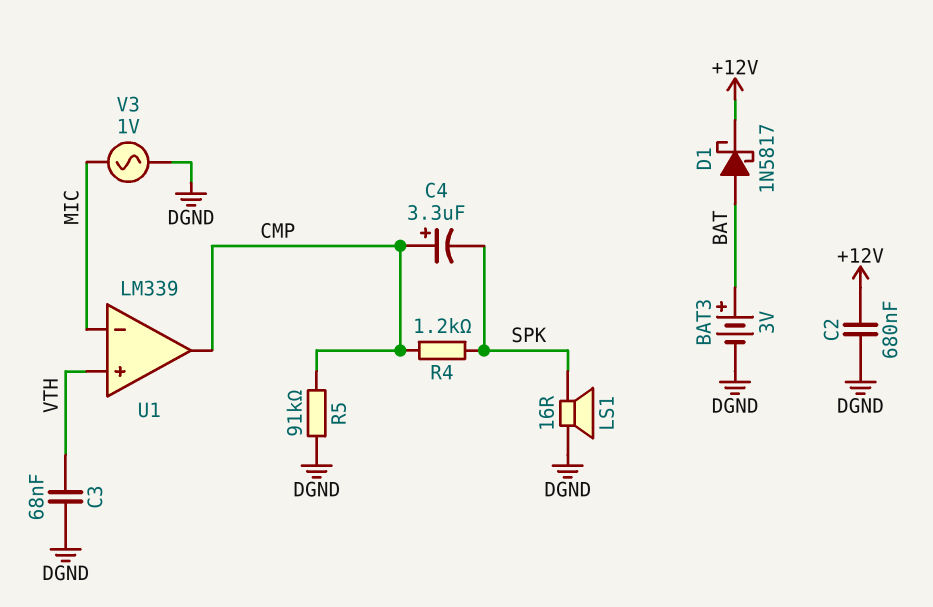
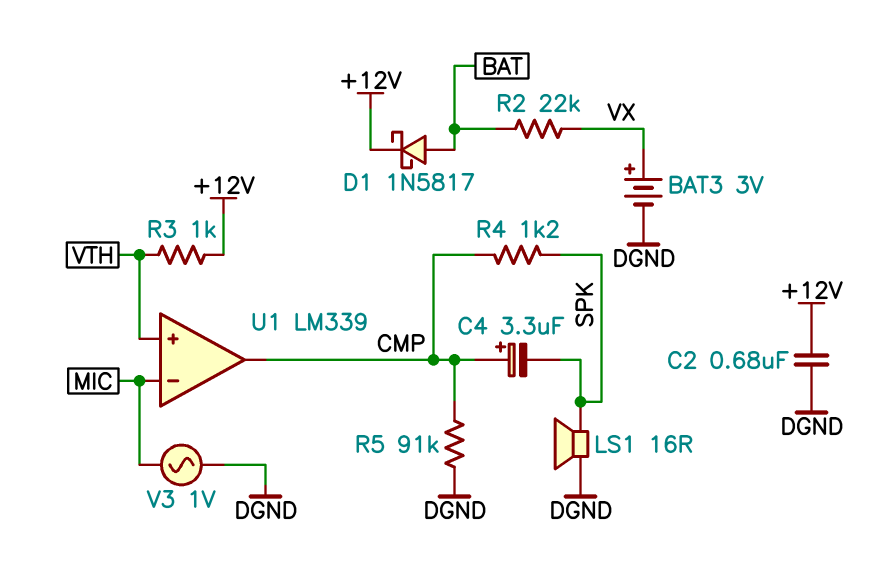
BAT3: 3V (plus BAT, minus DGND) -> 3V (plus VX, minus DGND)
C3: 68nF (DGND, VTH) -> none
R2: none -> 22k (BAT, VX)
R3: none -> 1k (+12V, VTH)

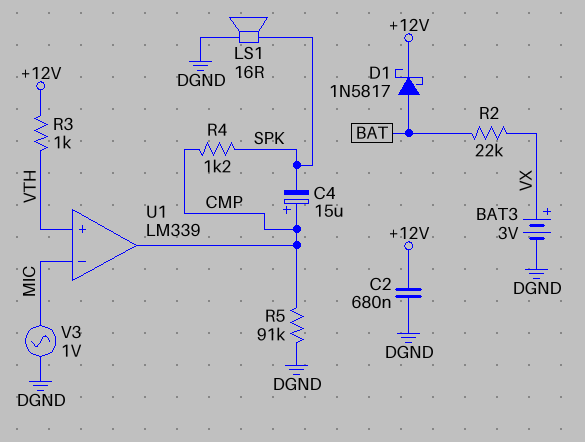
C4: 3.3uF (plus CMP, minus SPK) -> 15uF (plus CMP, minus SPK)

